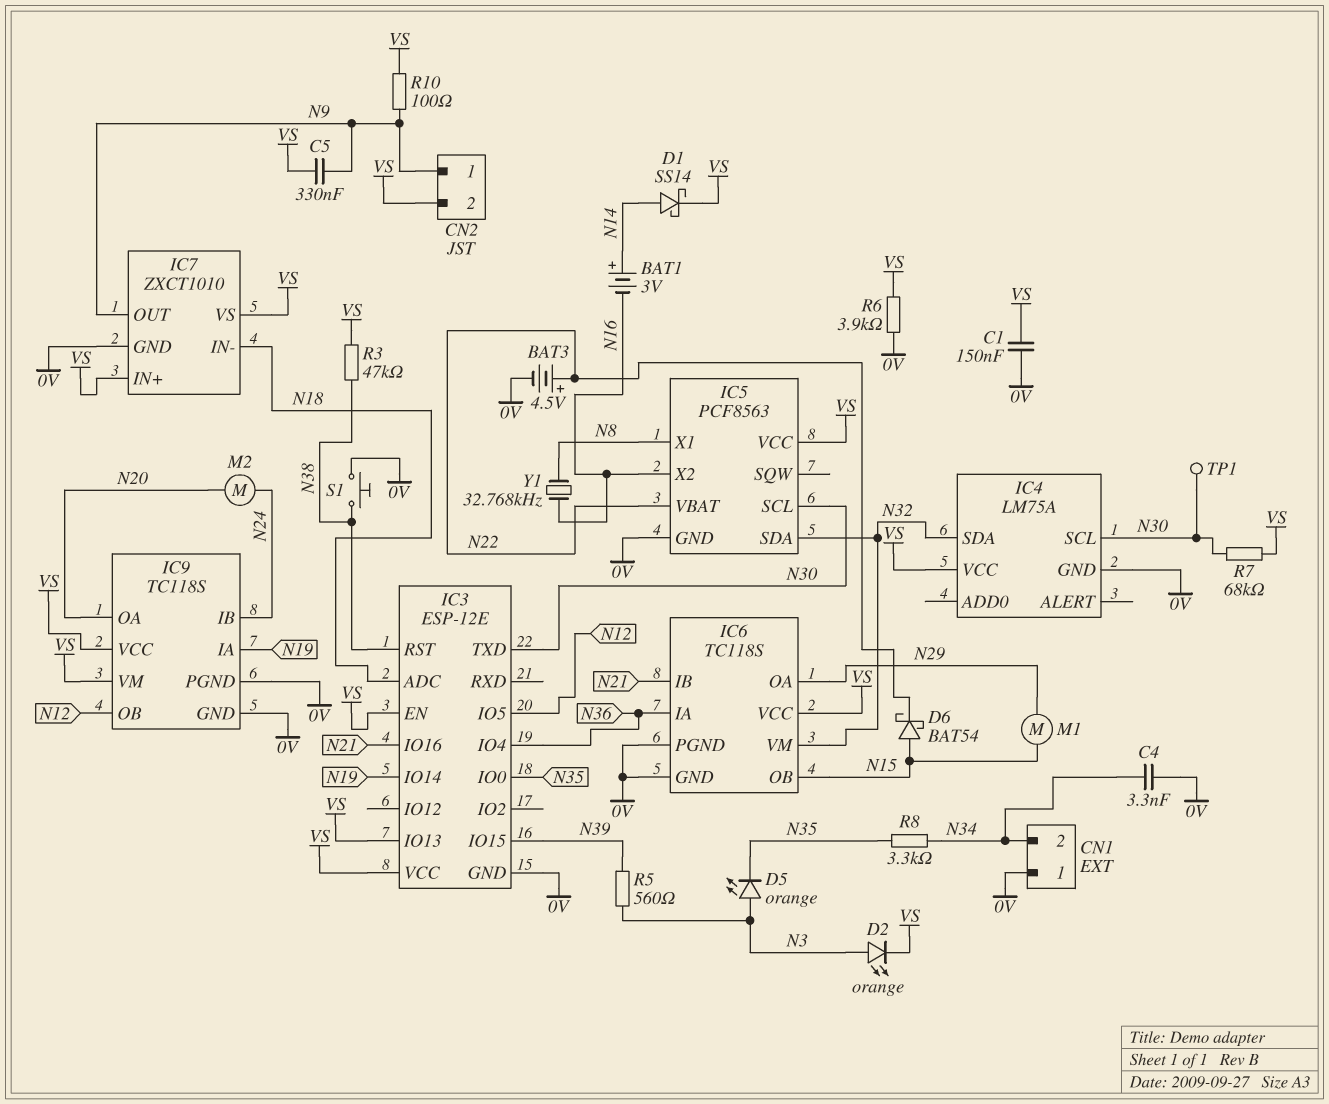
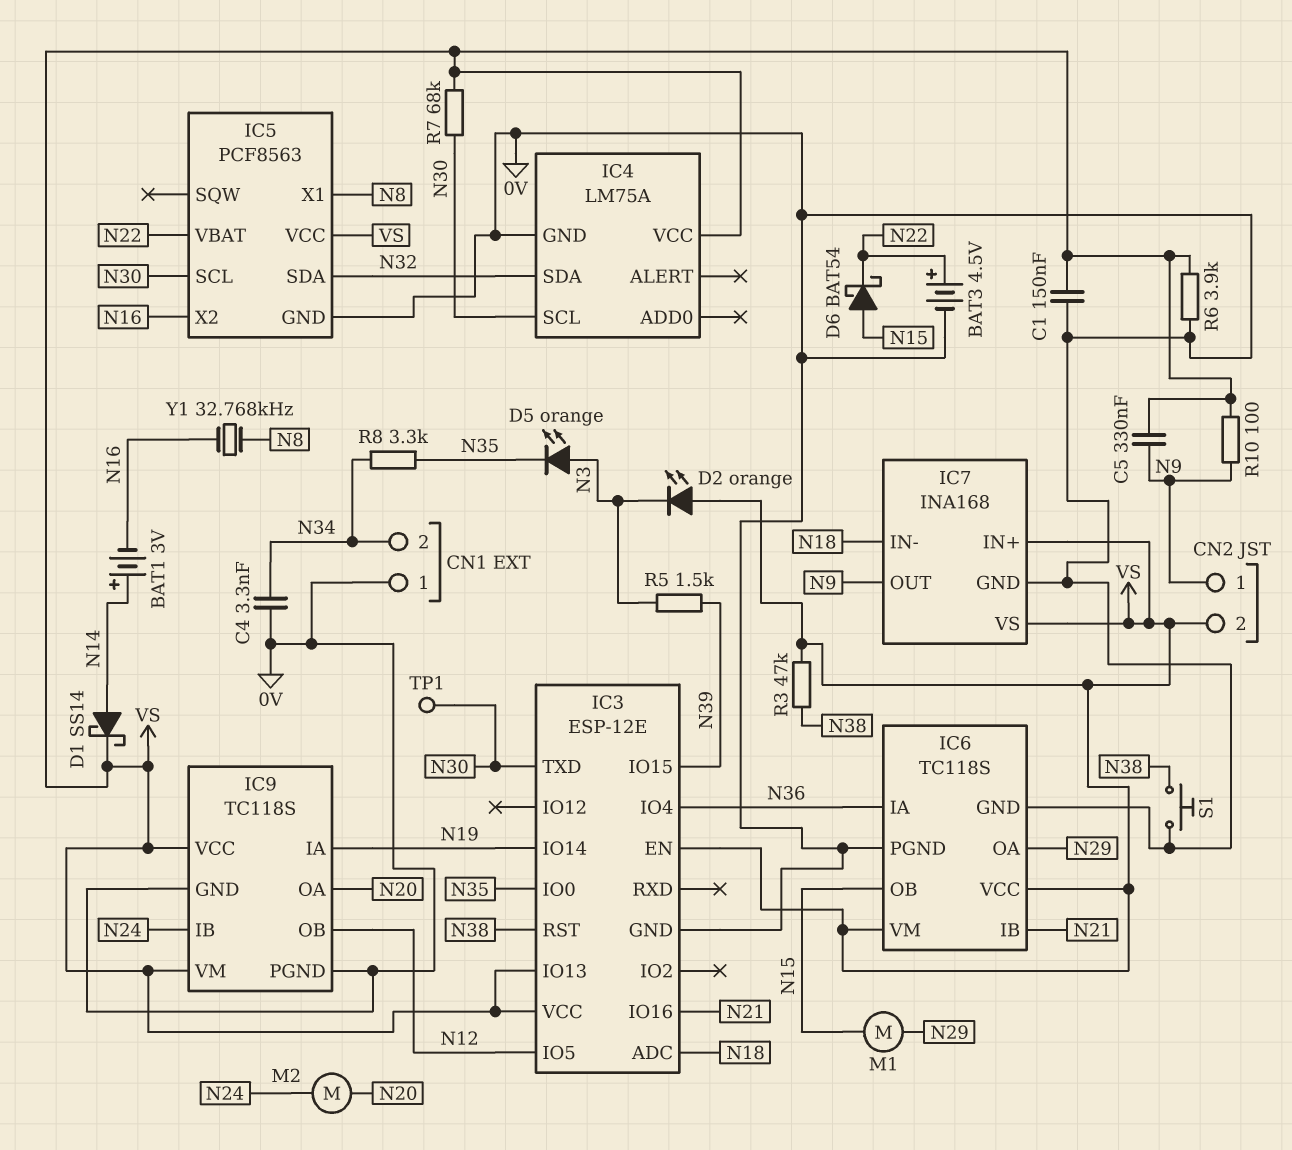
D2: LED orange (A N3, K VS) -> LED orange (A VS, K N3)
IC6 pin VM: N32 -> VS
IC7: ZXCT1010 -> INA168
R5: 560 (N3, N39) -> 1.5k (N3, N39)

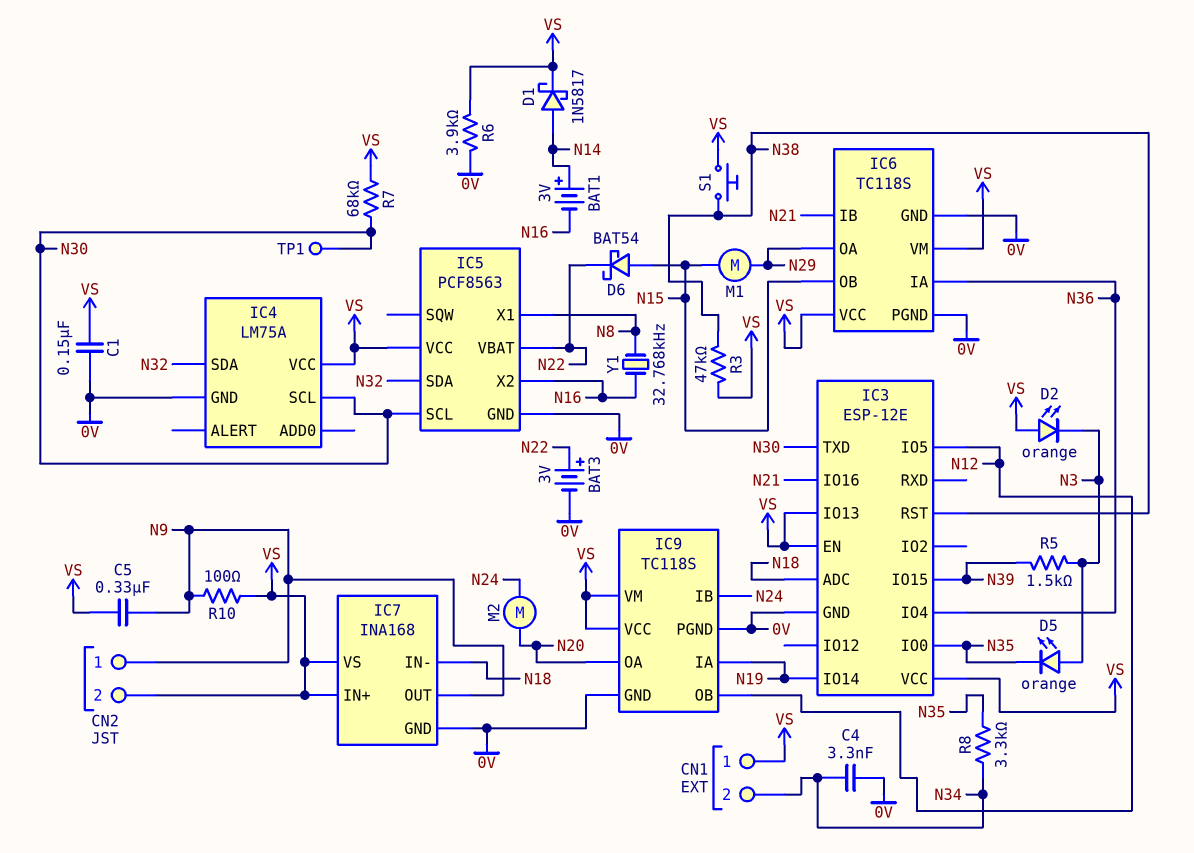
BAT3: 4.5V (plus N22, minus 0V) -> 3V (plus N22, minus 0V)
CN1 pin 1: 0V -> VS
D1: schottky SS14 (A N14, K VS) -> schottky 1N5817 (A N14, K VS)
S1: button (0V, N38) -> button (N38, VS)

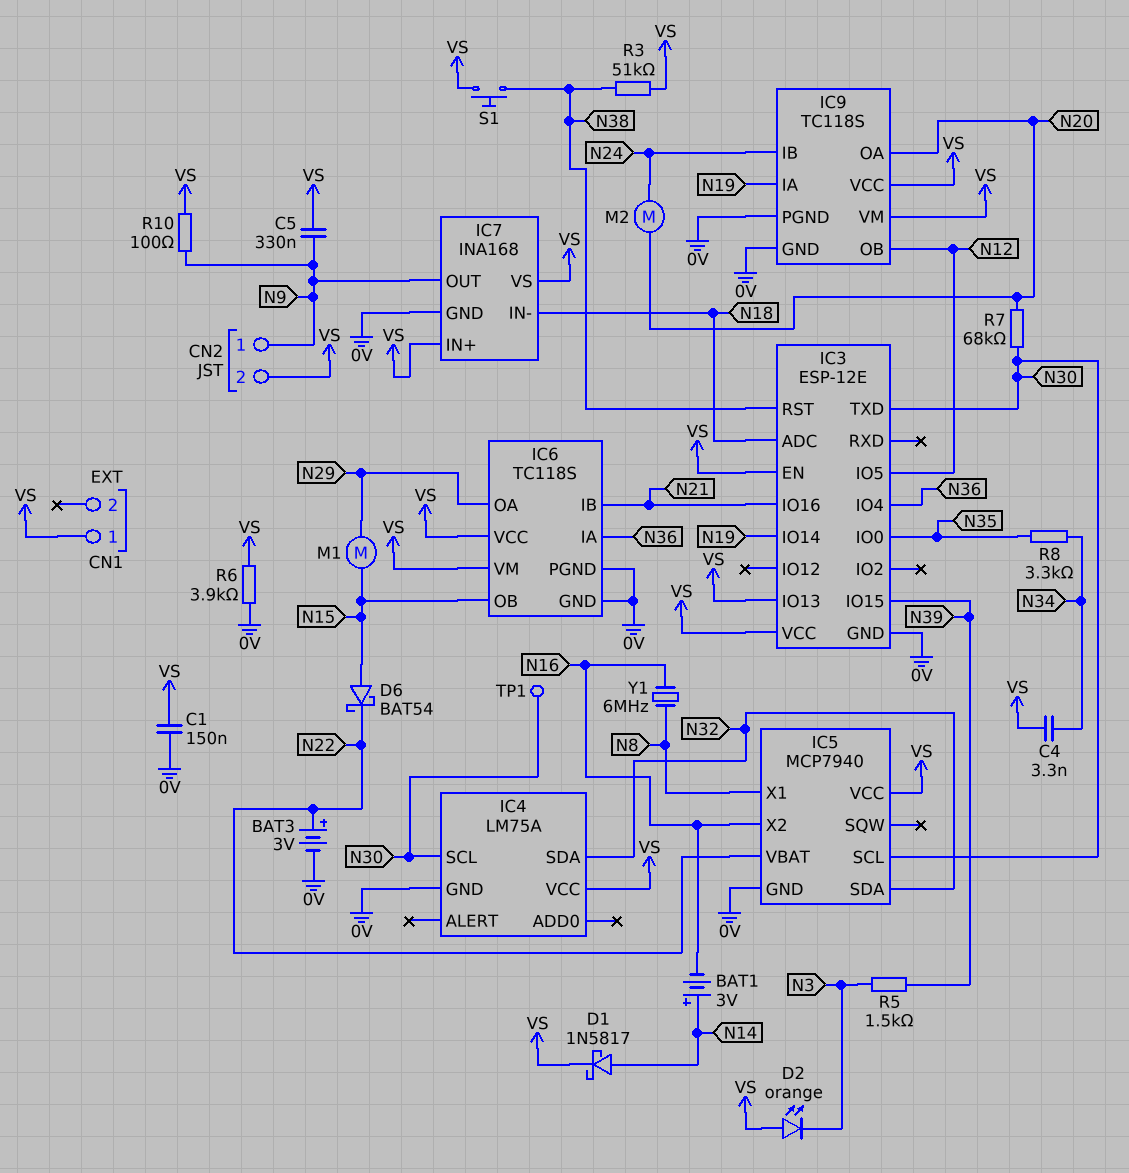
C4: 3.3nF (0V, N34) -> 3.3nF (N34, VS)
CN1 pin 2: N34 -> none
D5: LED orange (A N3, K N35) -> none
IC5: PCF8563 -> MCP7940
R3: 47k (N38, VS) -> 51k (N38, VS)
R7: 68k (N30, VS) -> 68k (N20, N30)
Y1: 32.768kHz (N8, N16) -> 6MHz (N8, N16)

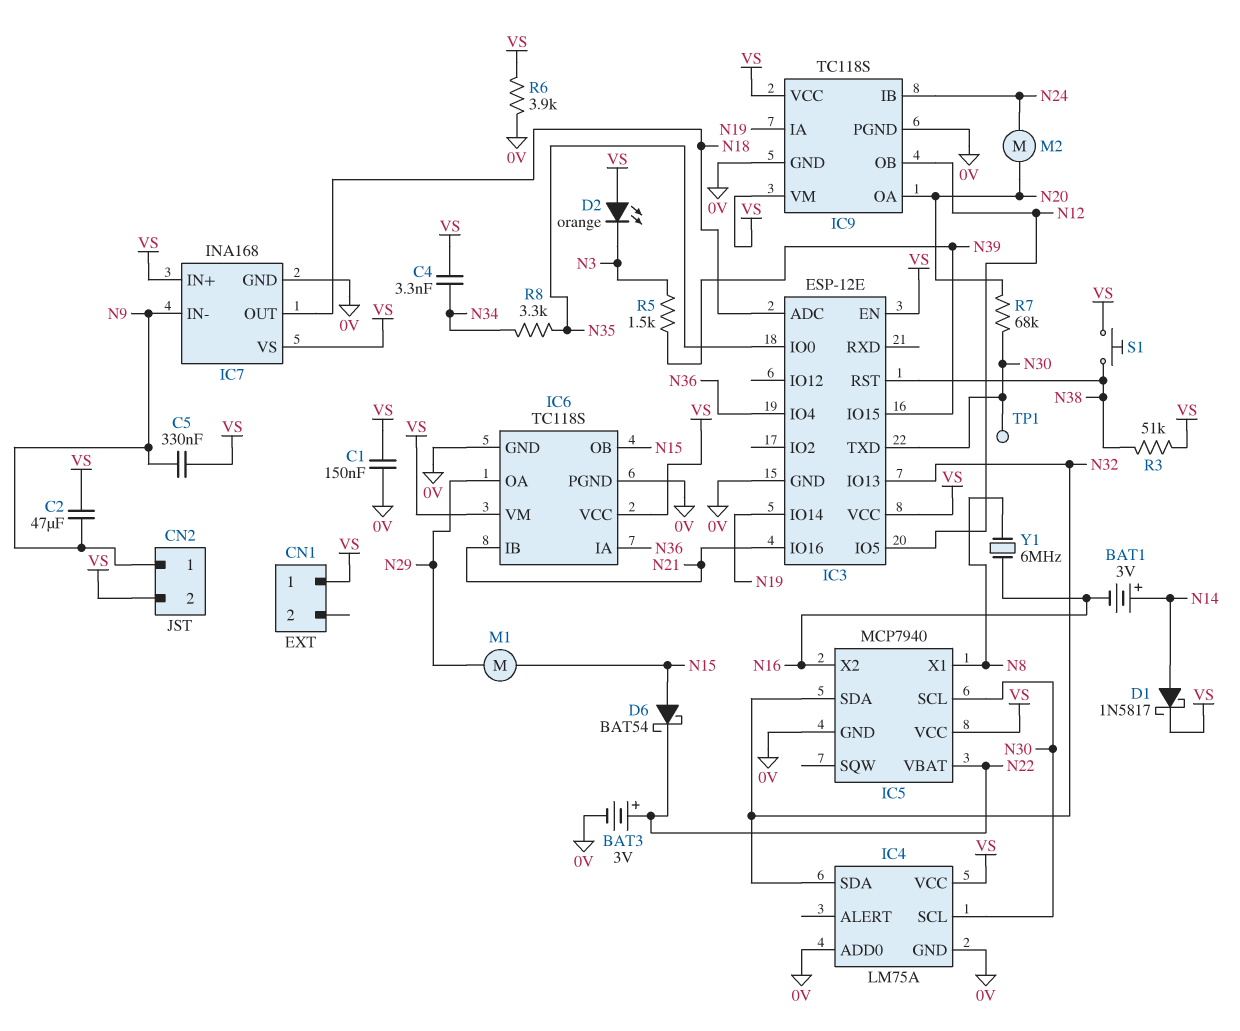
C2: none -> 47uF (N9, VS)
IC3 pin IO13: VS -> N32
IC4 pin ADD0: none -> 0V
IC7 pin IN-: N18 -> N9
IC7 pin OUT: N9 -> N18
R10: 100 (N9, VS) -> none

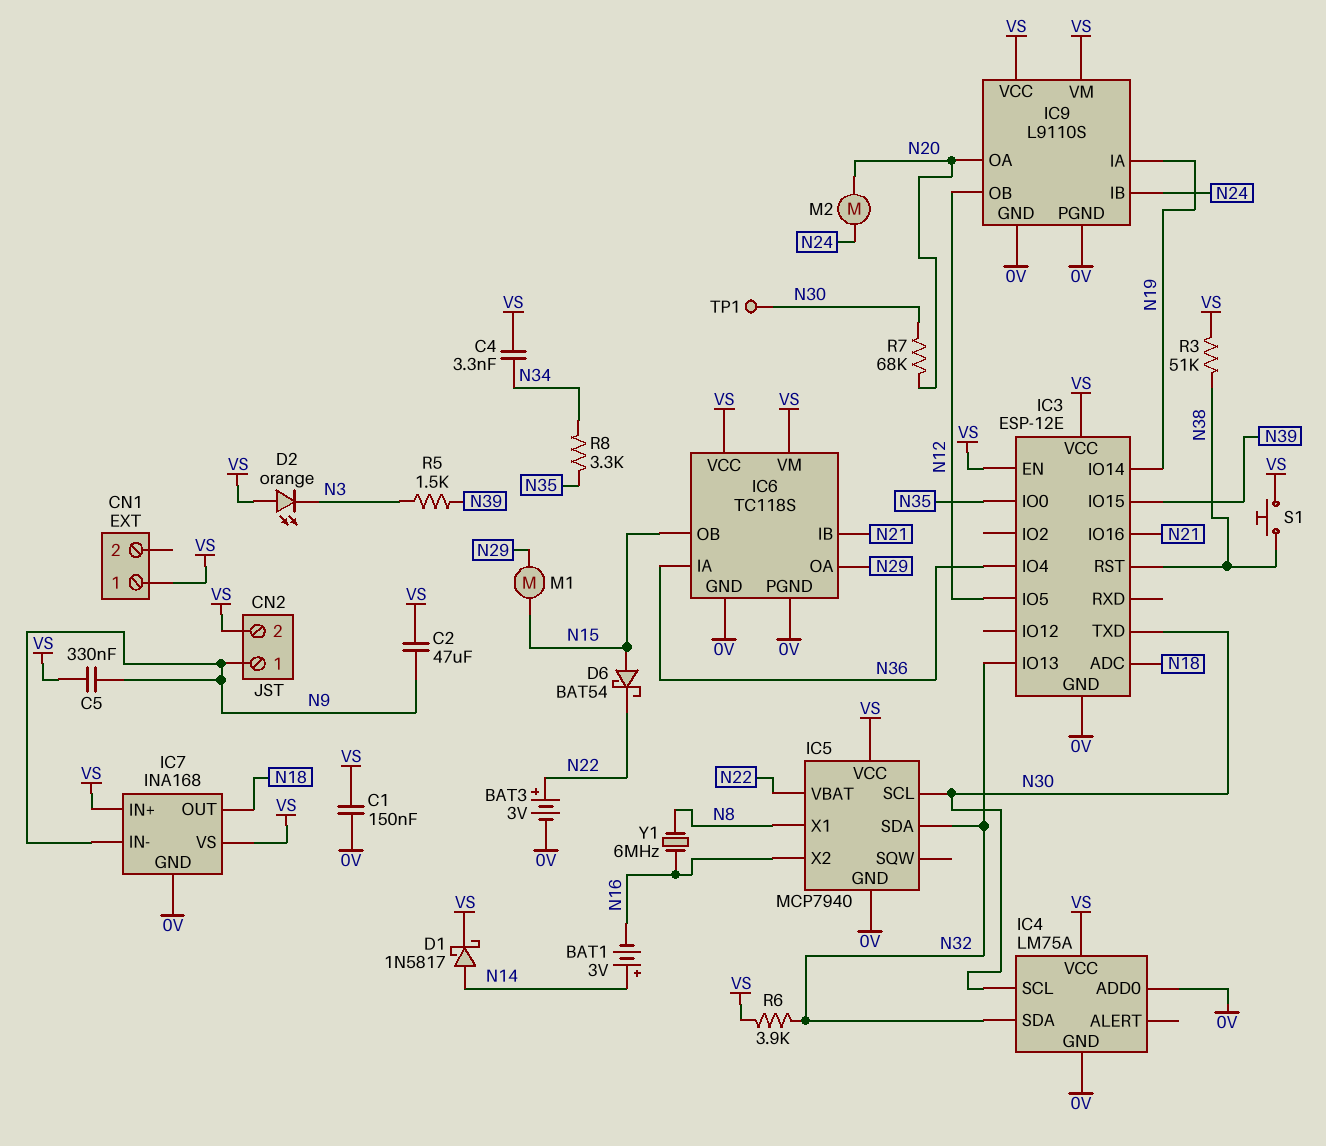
IC9: TC118S -> L9110S
R6: 3.9k (0V, VS) -> 3.9k (N32, VS)

